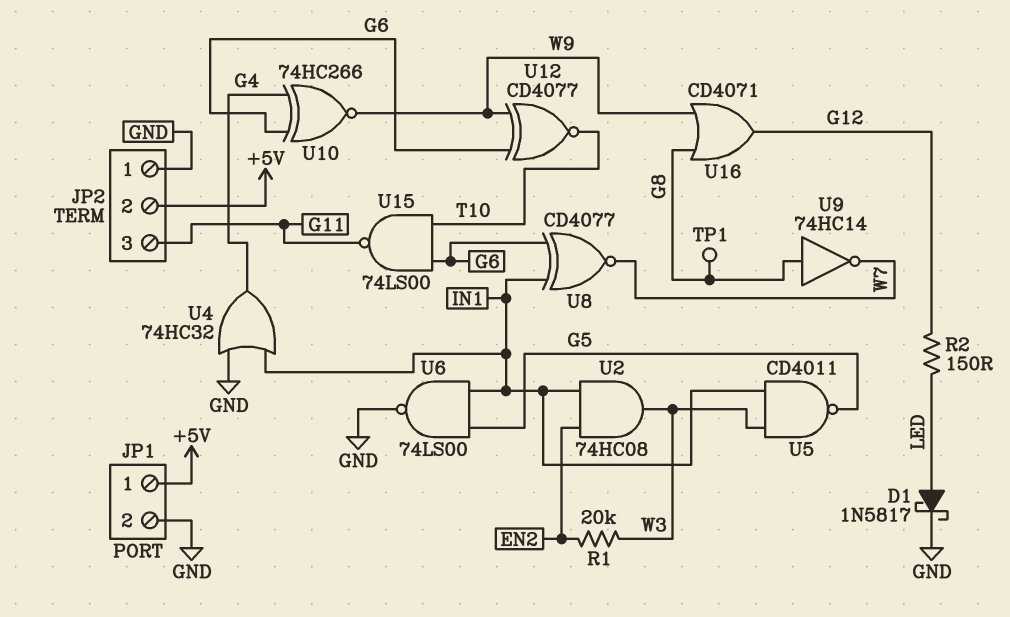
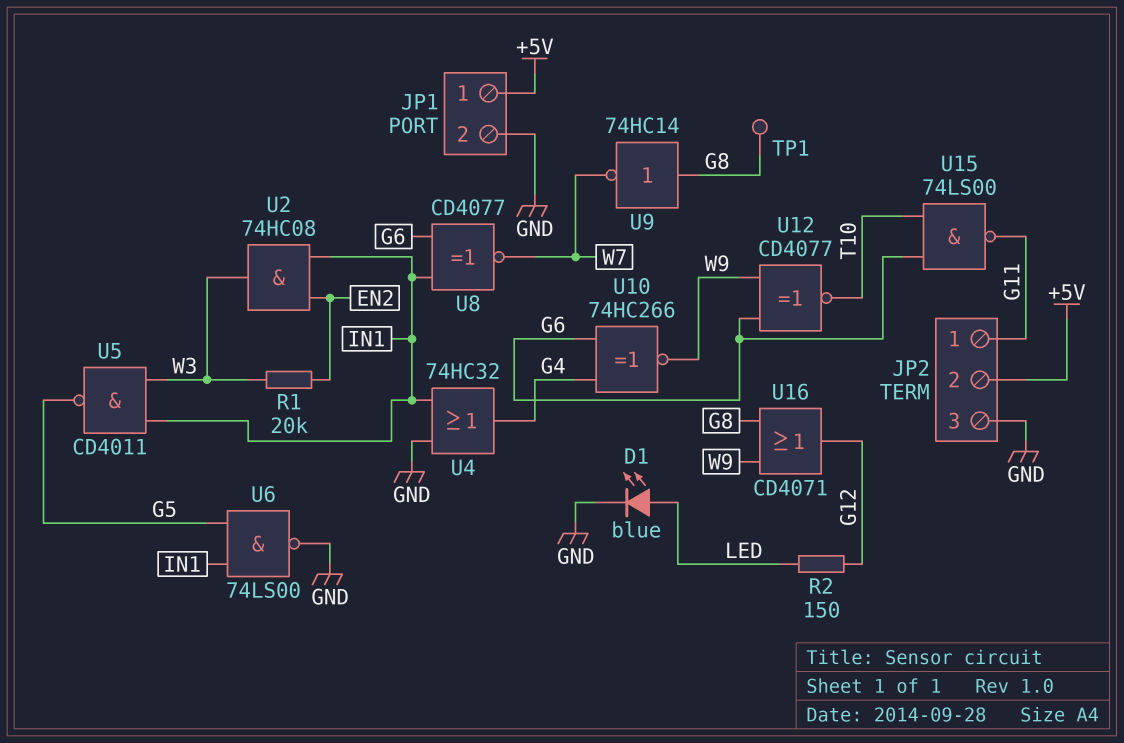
D1: schottky 1N5817 (A LED, K GND) -> LED blue (A LED, K GND)
JP2 pin 1: GND -> G11
JP2 pin 3: G11 -> GND

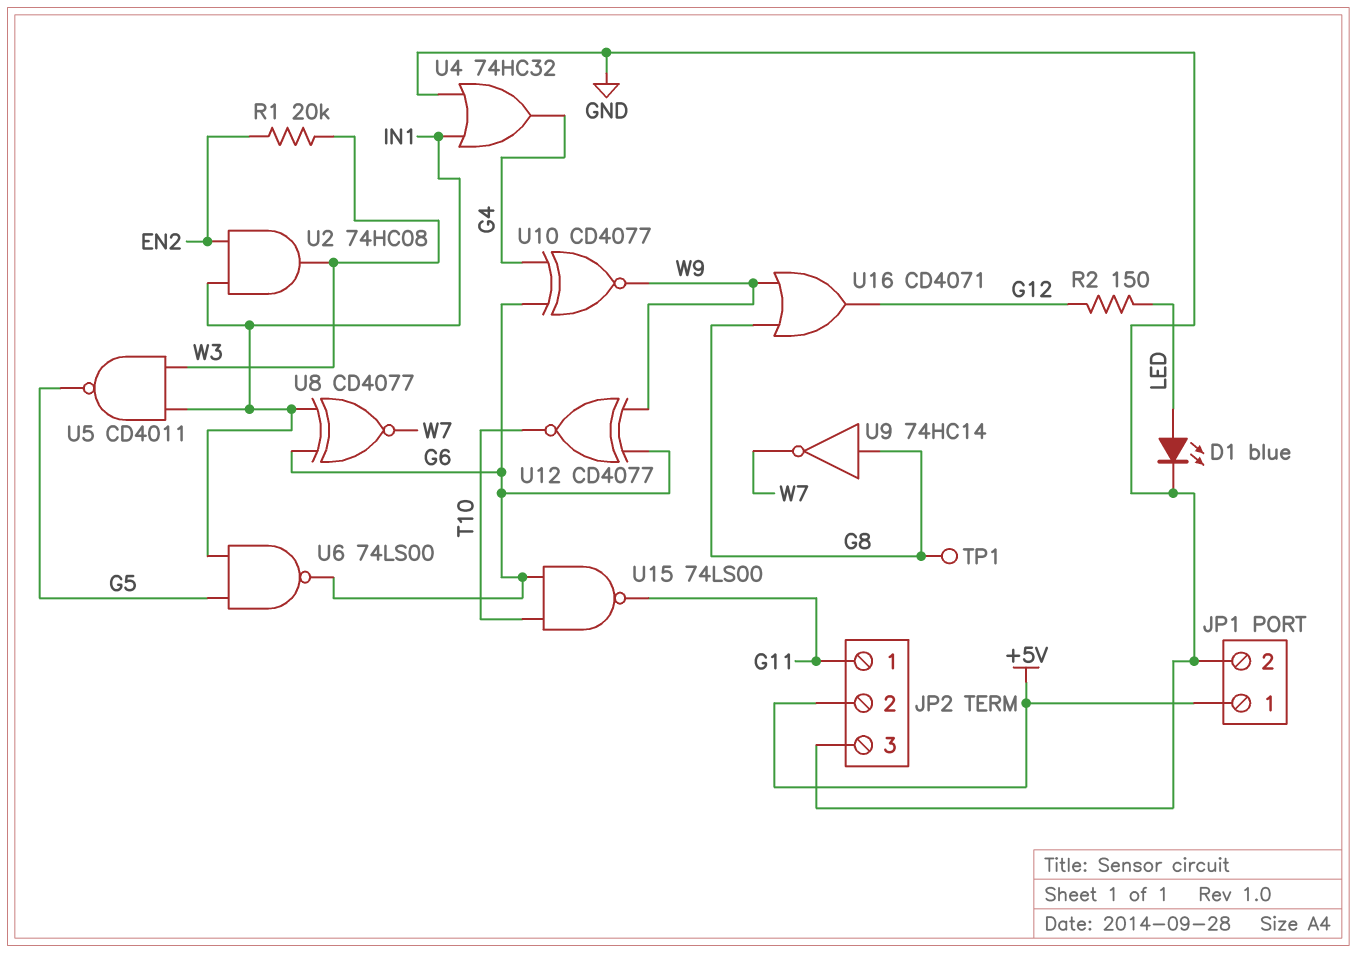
U6: NAND 74LS00 (in G5, in IN1, out GND) -> NAND 74LS00 (in G5, in IN1, out G6)
U10: XNOR 74HC266 (in G4, in G6, out W9) -> XNOR CD4077 (in G4, in G6, out W9)

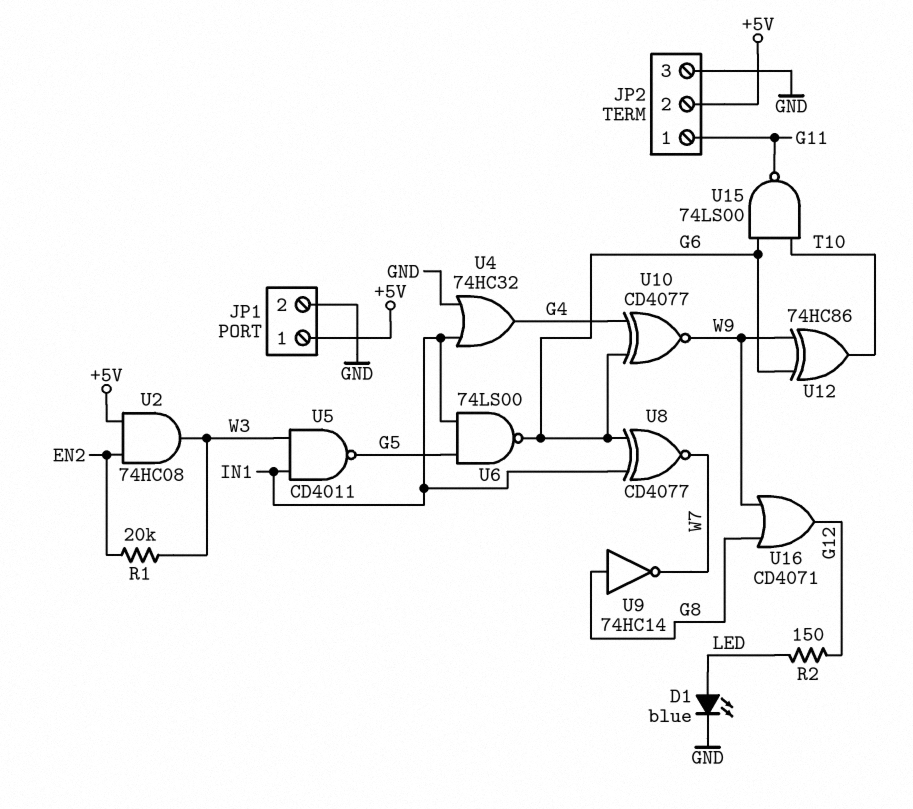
TP1: test point (G8) -> none
U2: AND 74HC08 (in EN2, in IN1, out W3) -> AND 74HC08 (in +5V, in EN2, out W3)
U12: XNOR CD4077 (in G6, in W9, out T10) -> XOR 74HC86 (in G6, in W9, out T10)

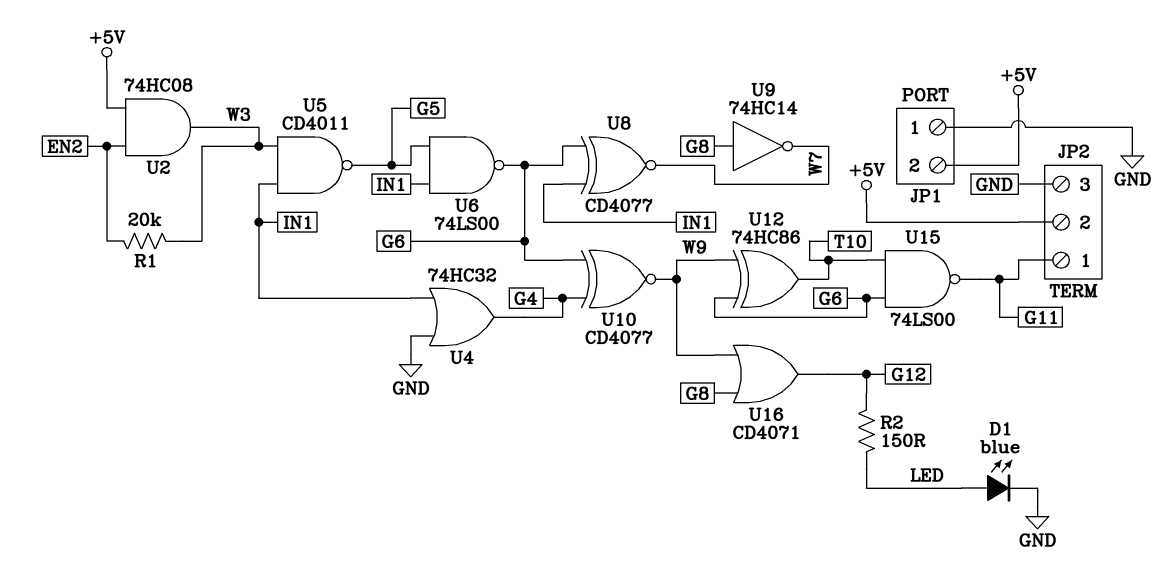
JP1 pin 1: +5V -> GND
JP1 pin 2: GND -> +5V

